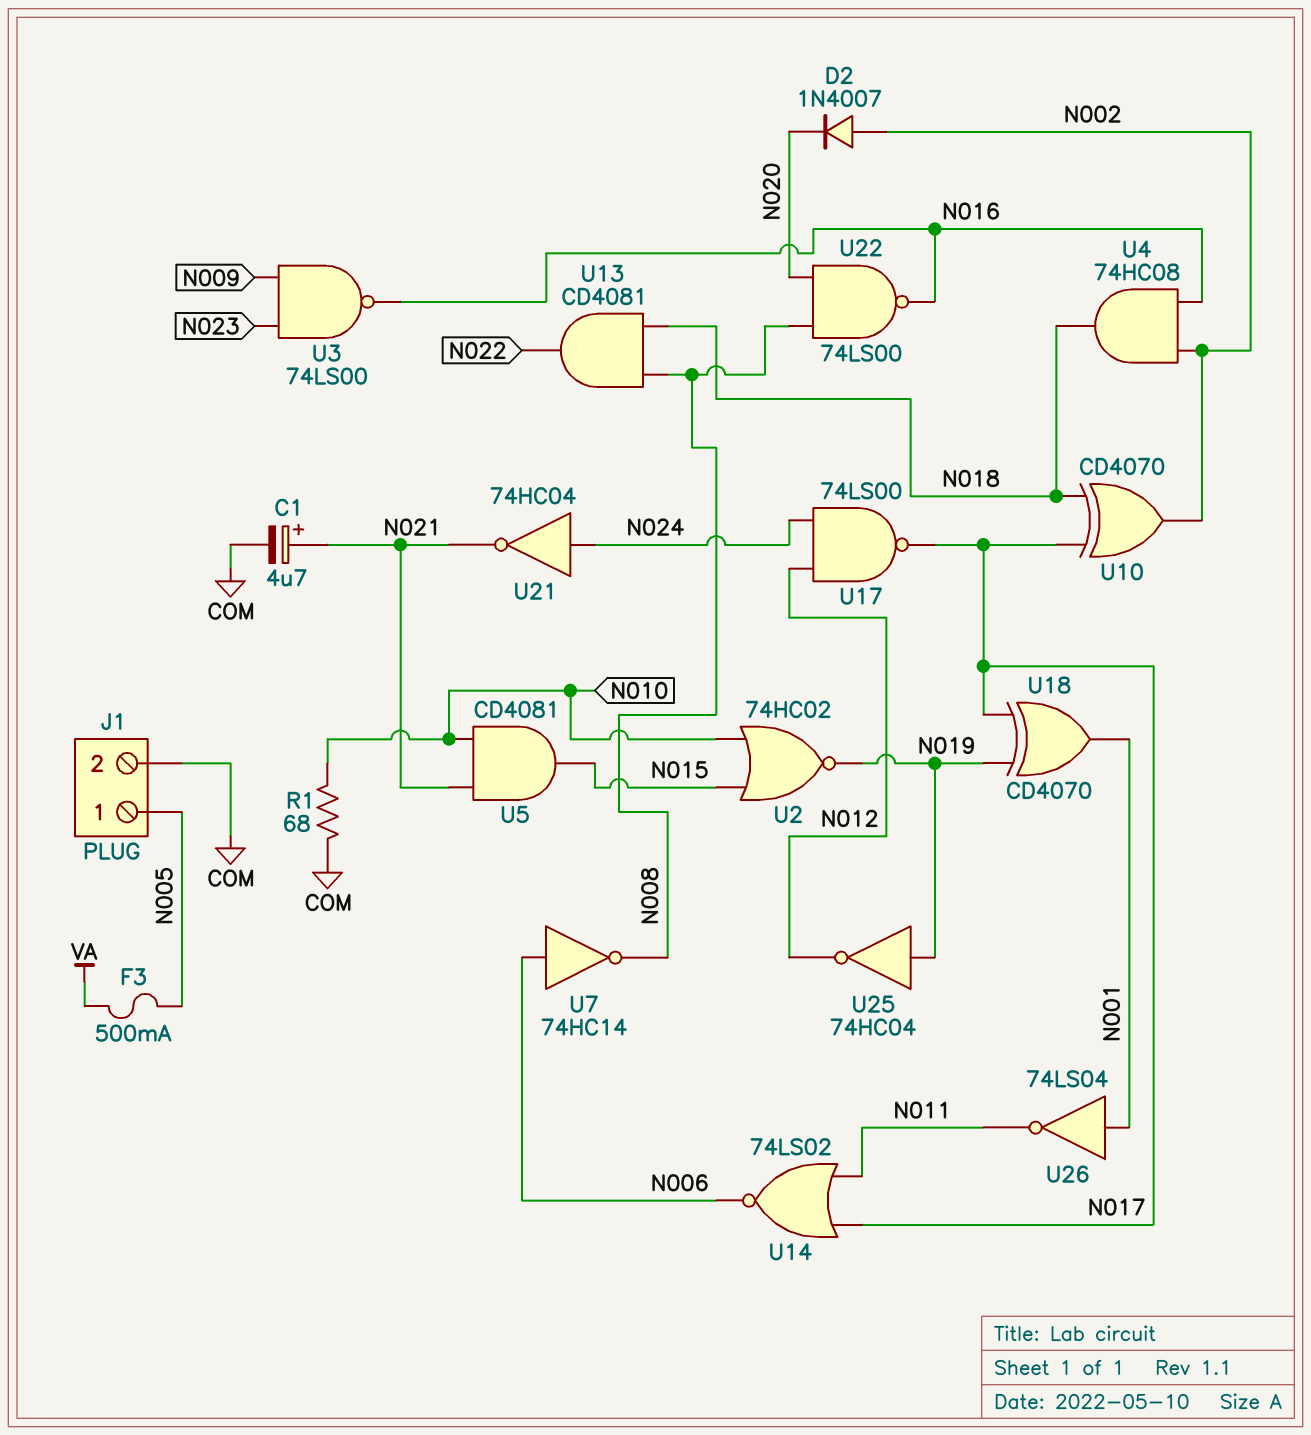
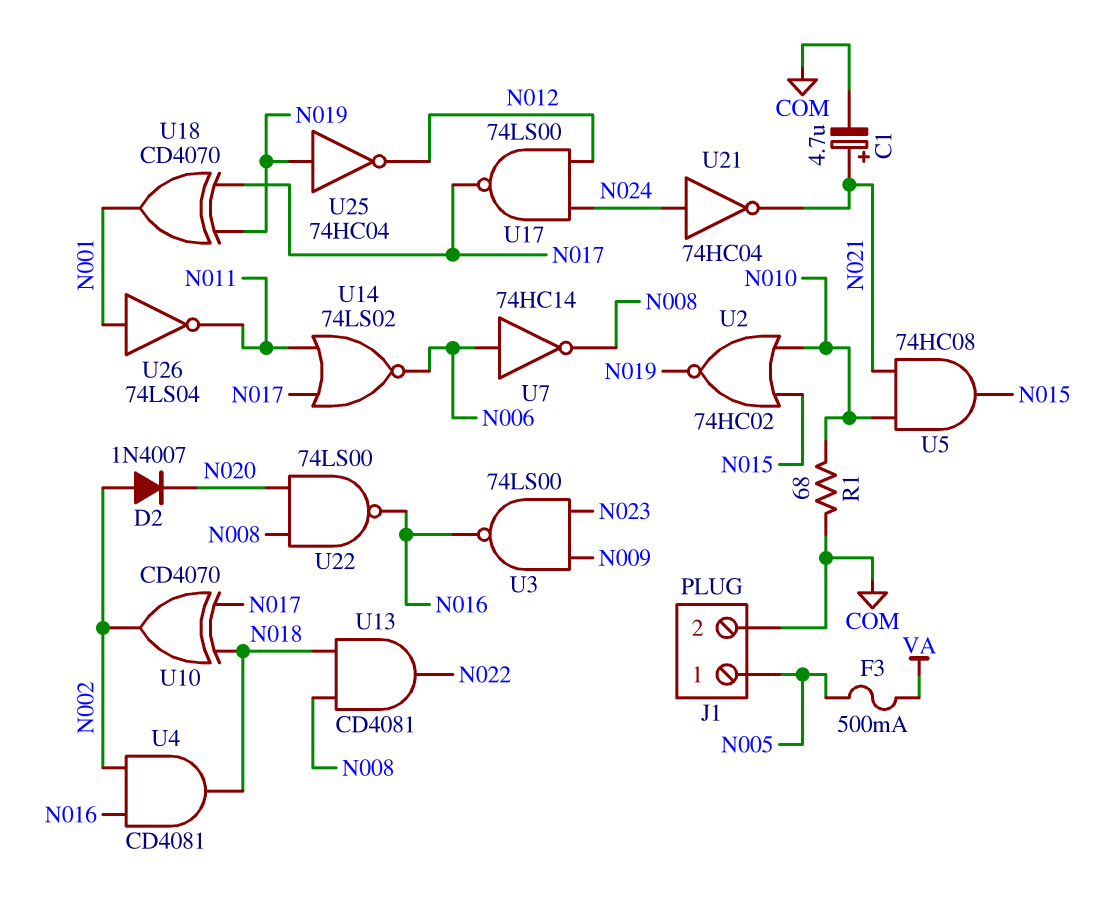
U4: AND 74HC08 (in N002, in N016, out N018) -> AND CD4081 (in N002, in N016, out N018)
U5: AND CD4081 (in N010, in N021, out N015) -> AND 74HC08 (in N010, in N021, out N015)

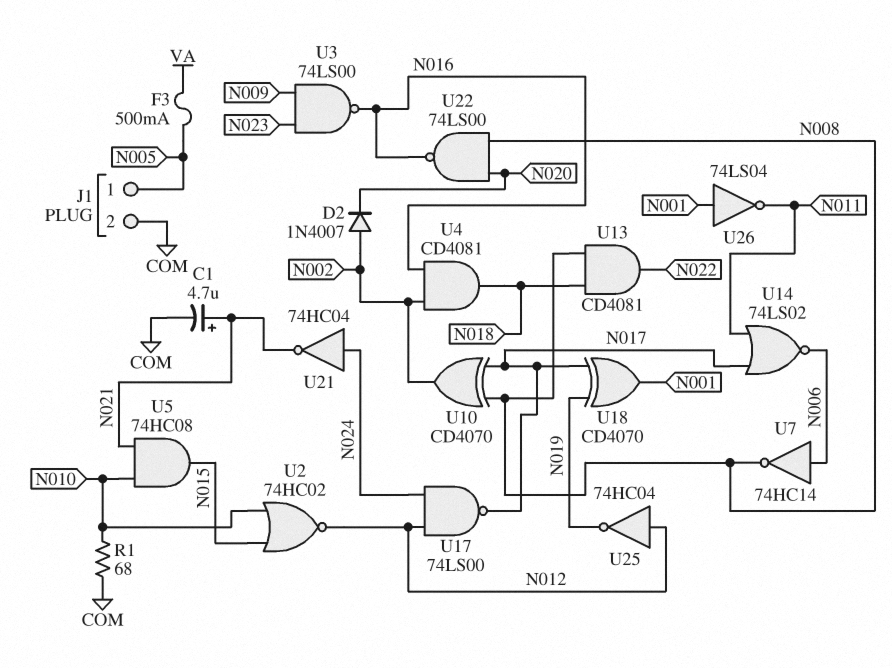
U2: NOR 74HC02 (in N010, in N015, out N019) -> NOR 74HC02 (in N010, in N015, out N012)
U10: XOR CD4070 (in N017, in N018, out N002) -> XOR CD4070 (in N008, in N017, out N002)
U25: NOT 74HC04 (in N019, out N012) -> NOT 74HC04 (in N012, out N019)

